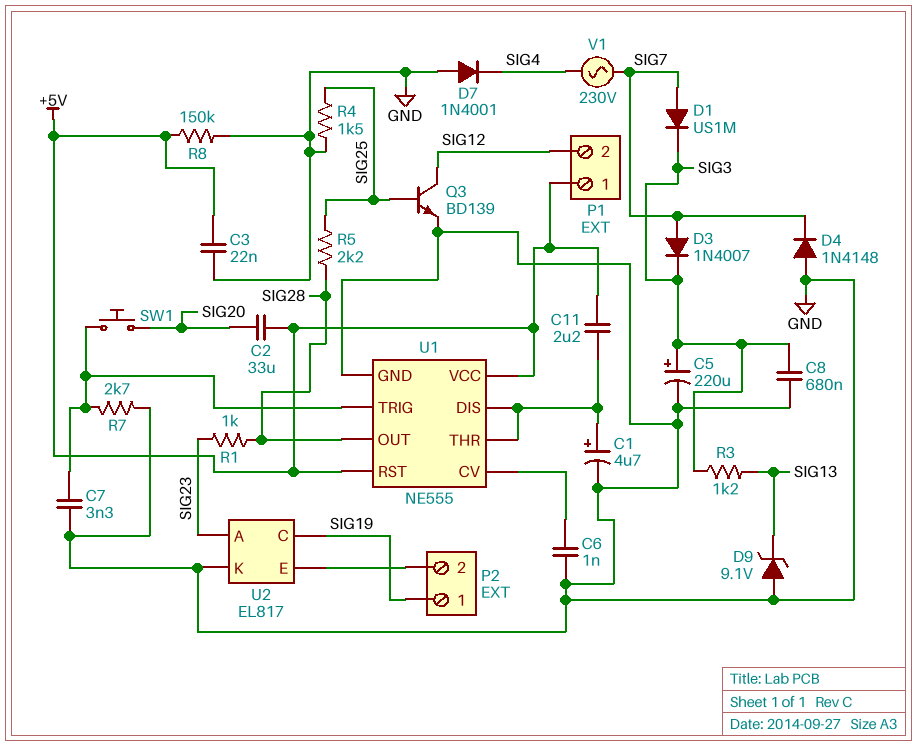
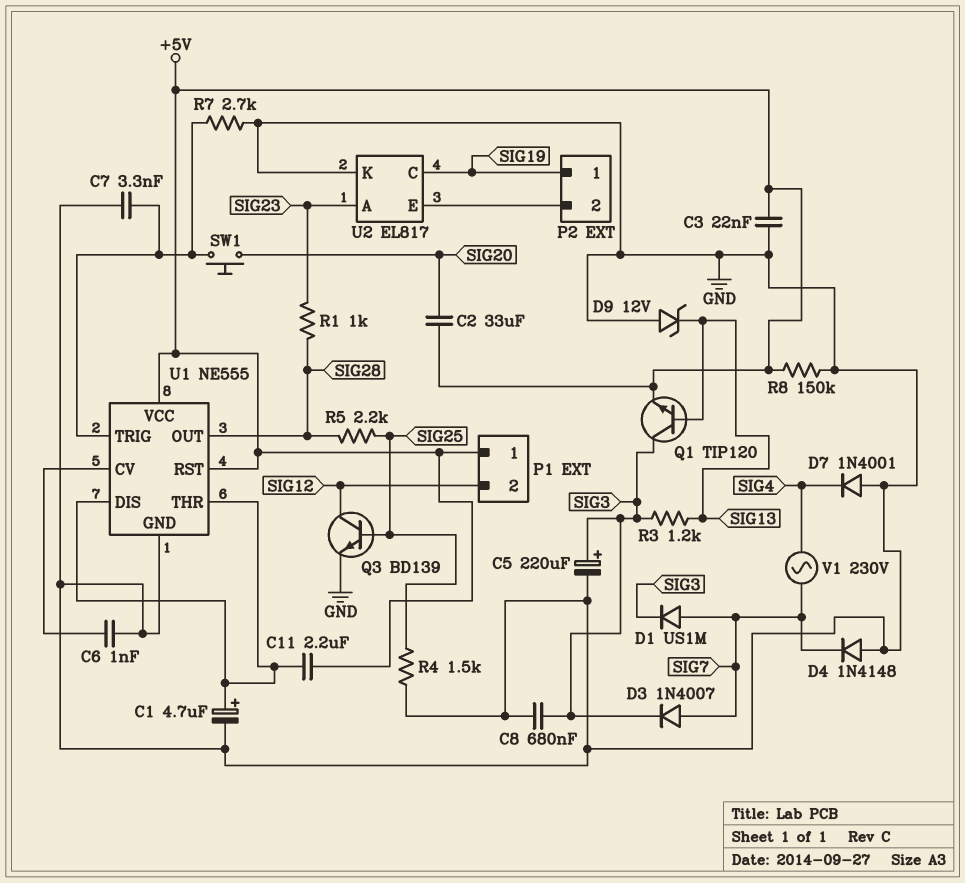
D9: zener 9.1V (A GND, K SIG13) -> zener 12V (A GND, K SIG13)
Q1: none -> NPN TIP120 (B SIG13, C SIG3, E +5V)

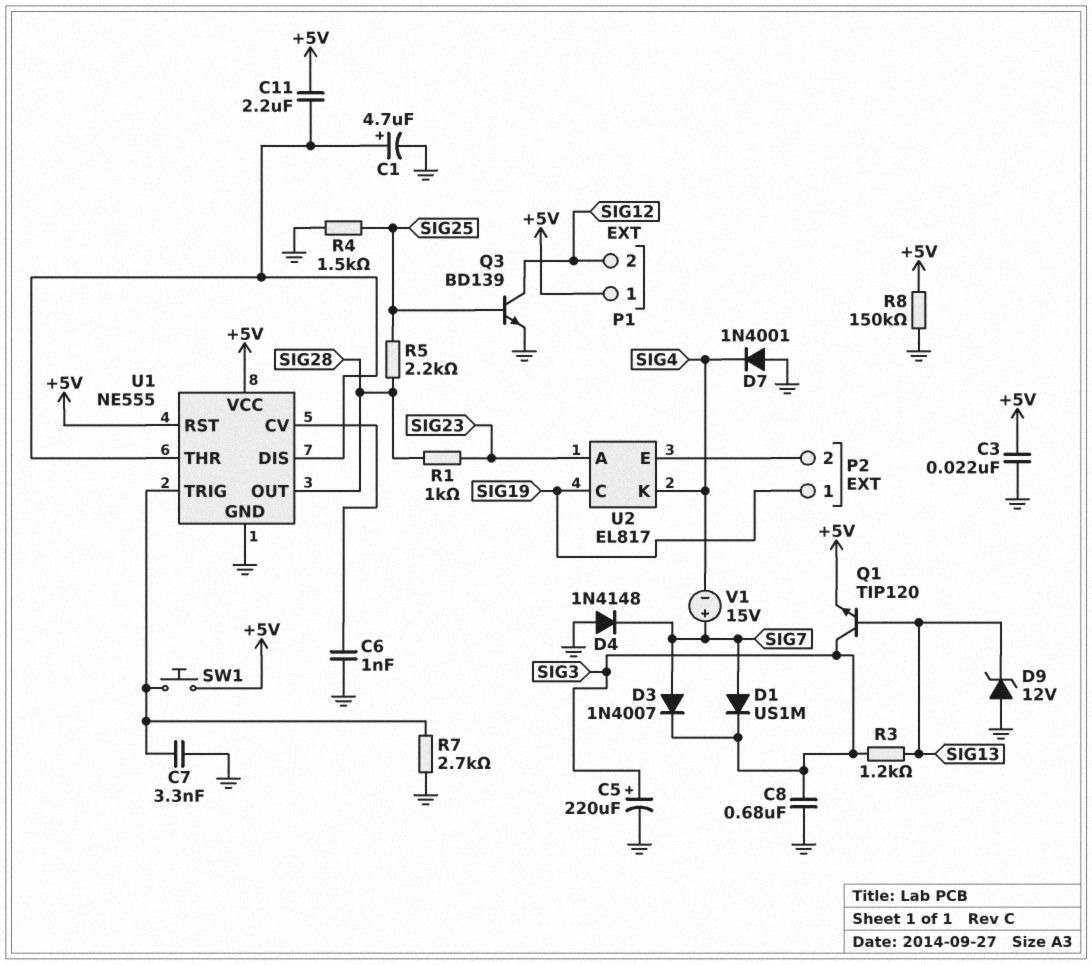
C2: 33uF (+5V, SIG20) -> none
SW1: button (SIG20, U1/TRIG) -> button (+5V, U1/TRIG)
U2 pin K: GND -> SIG4
V1: AC 230V (SIG4, SIG7) -> 15V (plus SIG7, minus SIG4)

